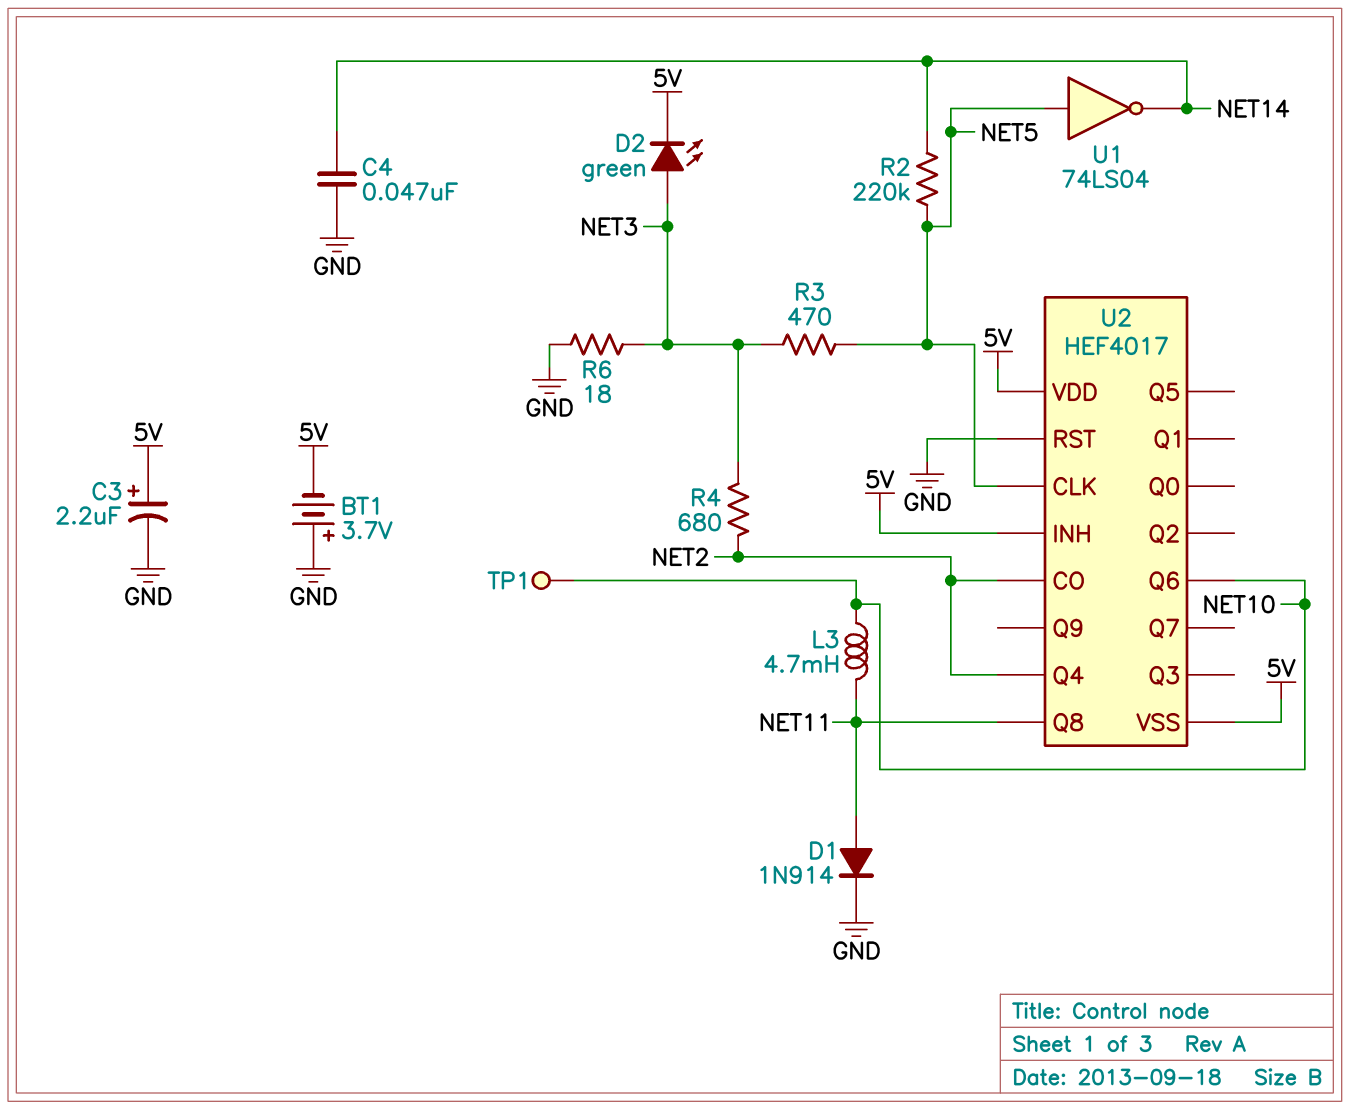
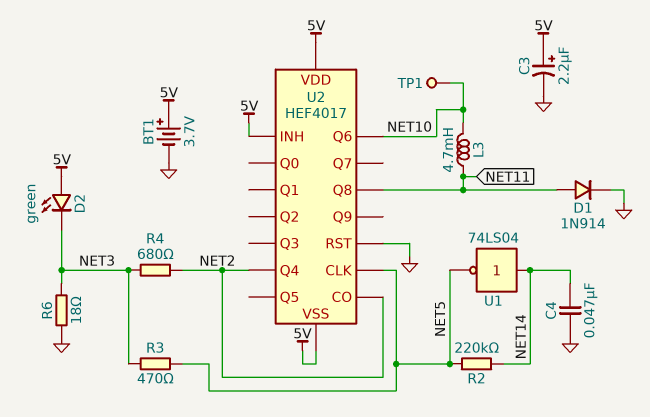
BT1: 3.7V (plus GND, minus 5V) -> 3.7V (plus 5V, minus GND)
D2: LED green (A NET3, K 5V) -> LED green (A 5V, K NET3)
U1: NOT 74LS04 (in NET5, out NET14) -> NOT 74LS04 (in NET14, out NET5)

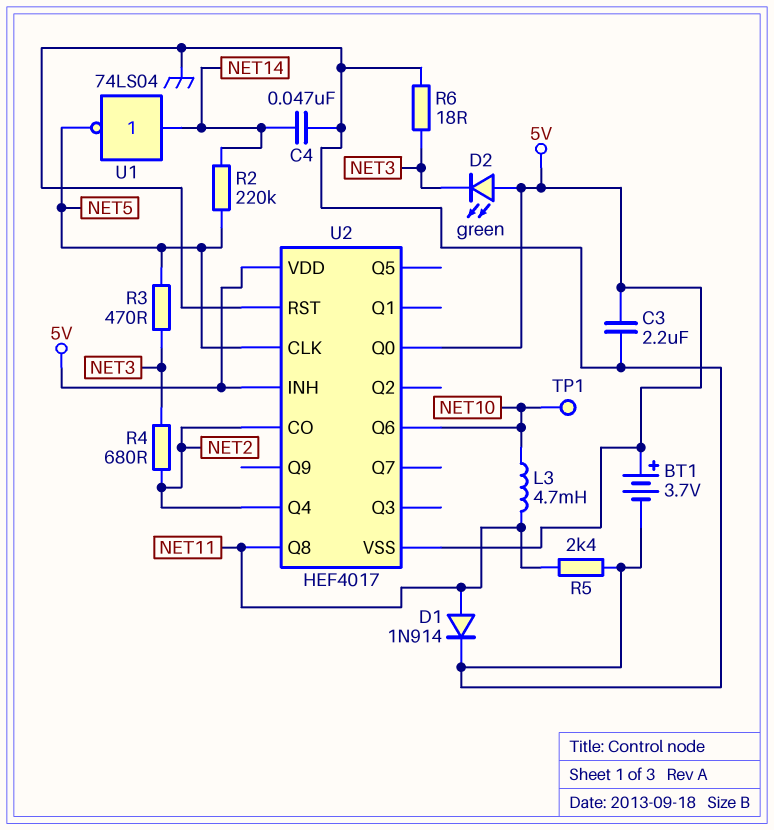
C3: 2.2uF (plus 5V, minus GND) -> 2.2uF (5V, GND)
R5: none -> 2.4k (GND, NET11)
U2 pin Q0: none -> 5V

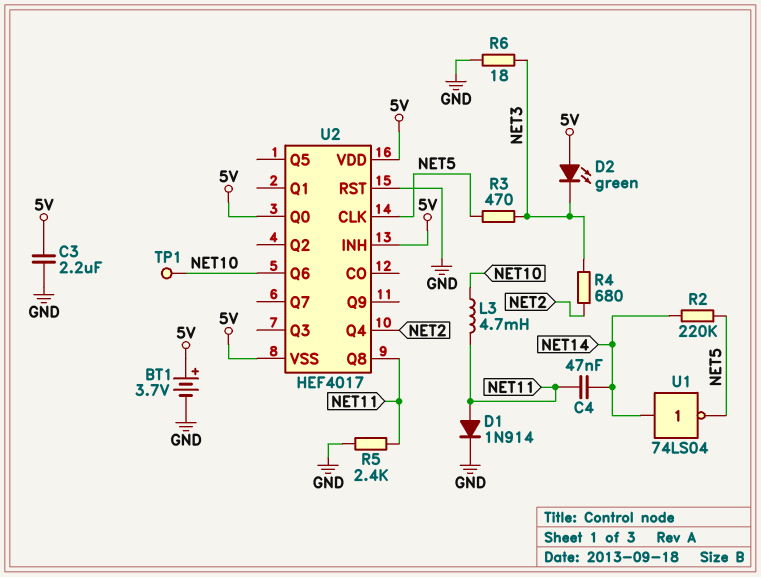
C4: 47nF (GND, NET14) -> 47nF (NET11, NET14)
U2 pin CO: NET2 -> none

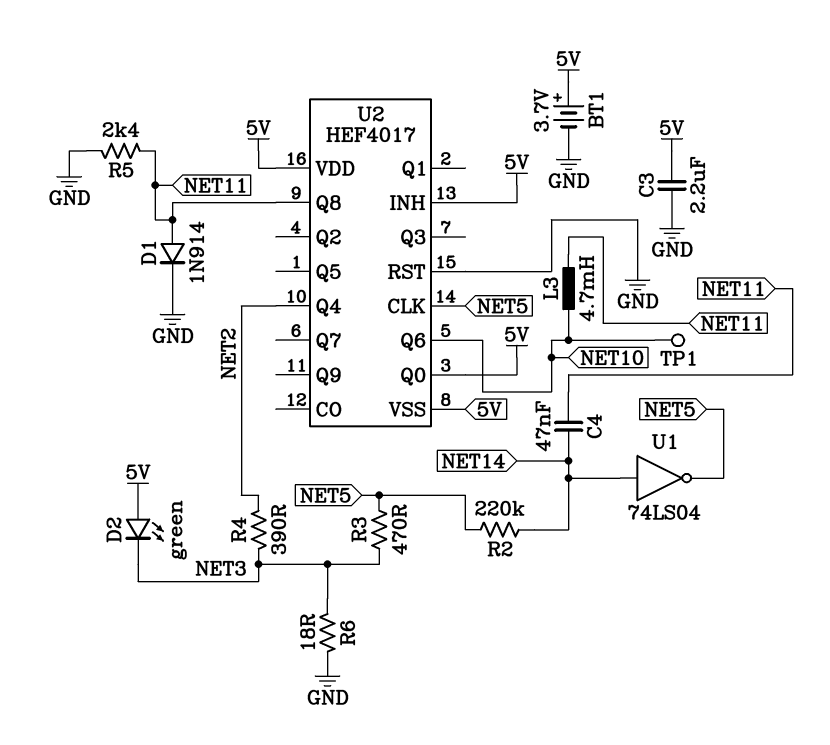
R4: 680 (NET2, NET3) -> 390 (NET2, NET3)

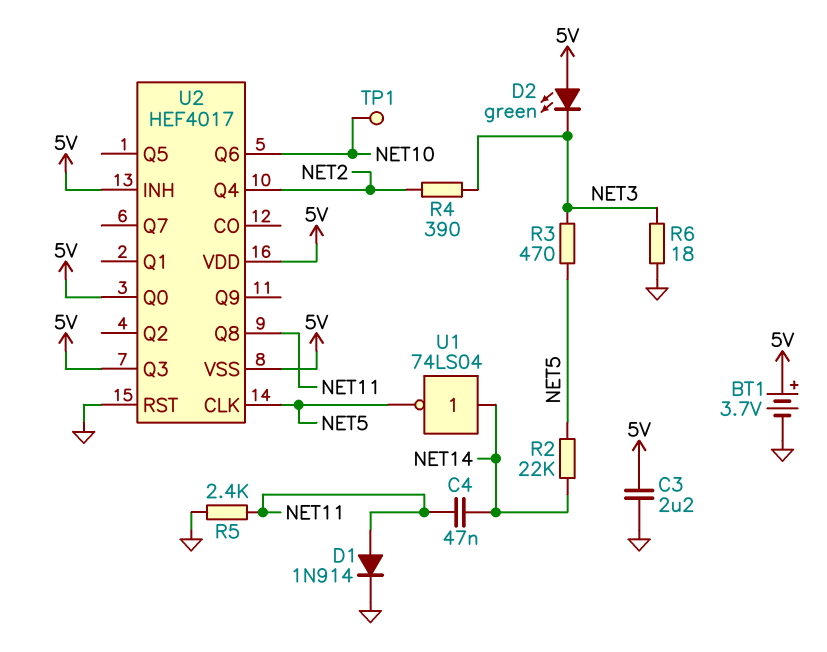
L3: 4.7mH (NET10, NET11) -> none
R2: 220k (NET5, NET14) -> 22k (NET5, NET14)
U2 pin Q3: none -> 5V

